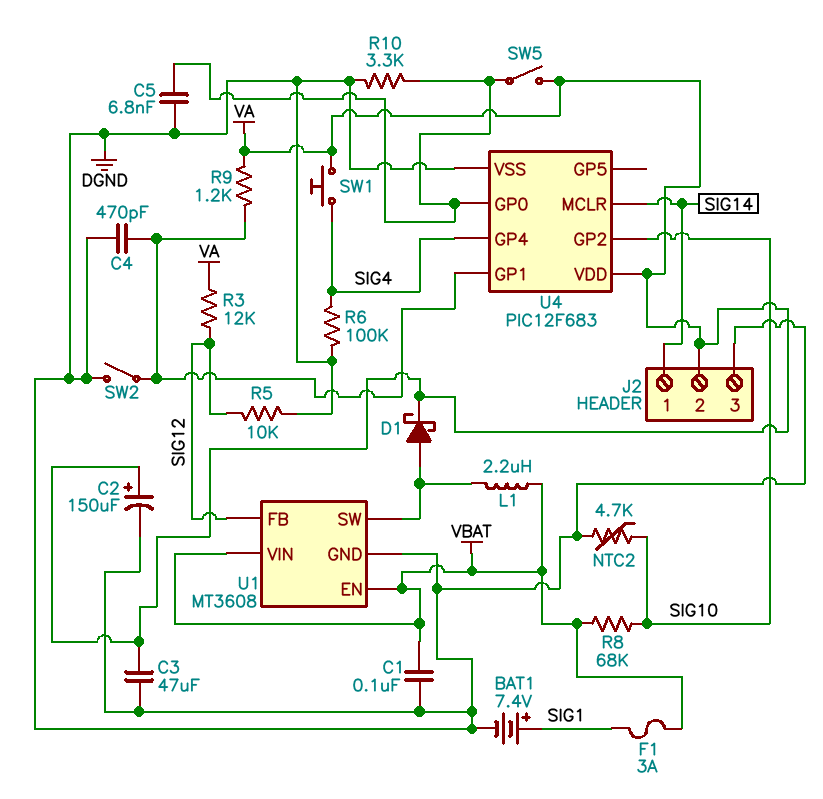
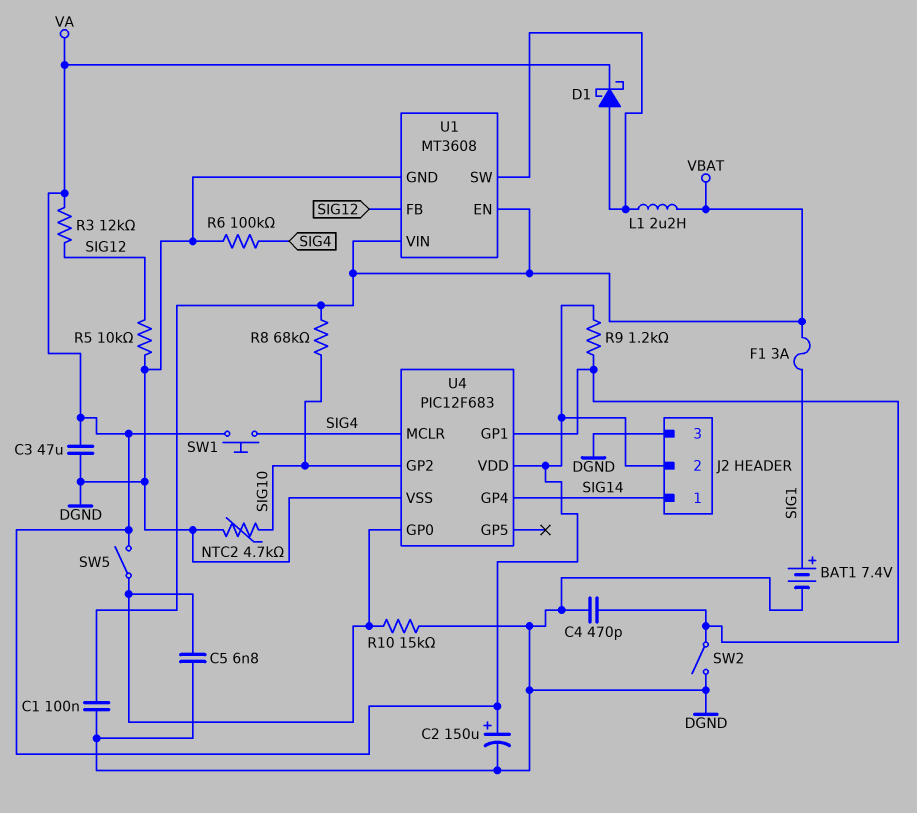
R10: 3.3k (DGND, U4/GP0) -> 15k (DGND, U4/GP0)
U4 pin GP4: SIG4 -> SIG14
U4 pin MCLR: SIG14 -> SIG4

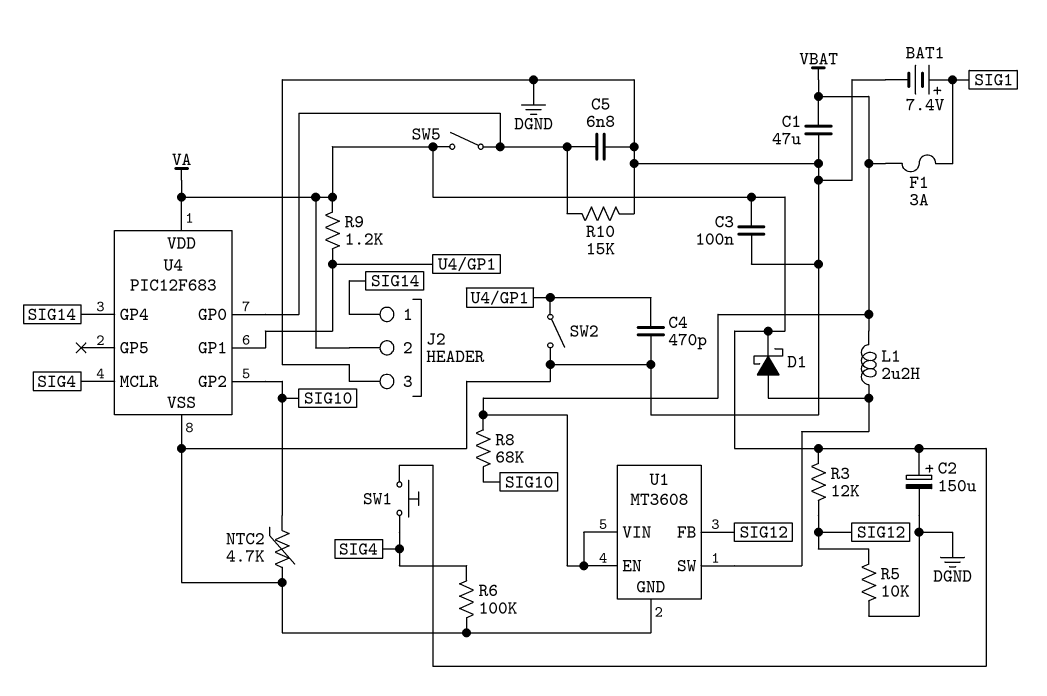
C1: 100nF (DGND, VBAT) -> 47uF (DGND, VBAT)
C3: 47uF (DGND, VA) -> 100nF (DGND, VA)

